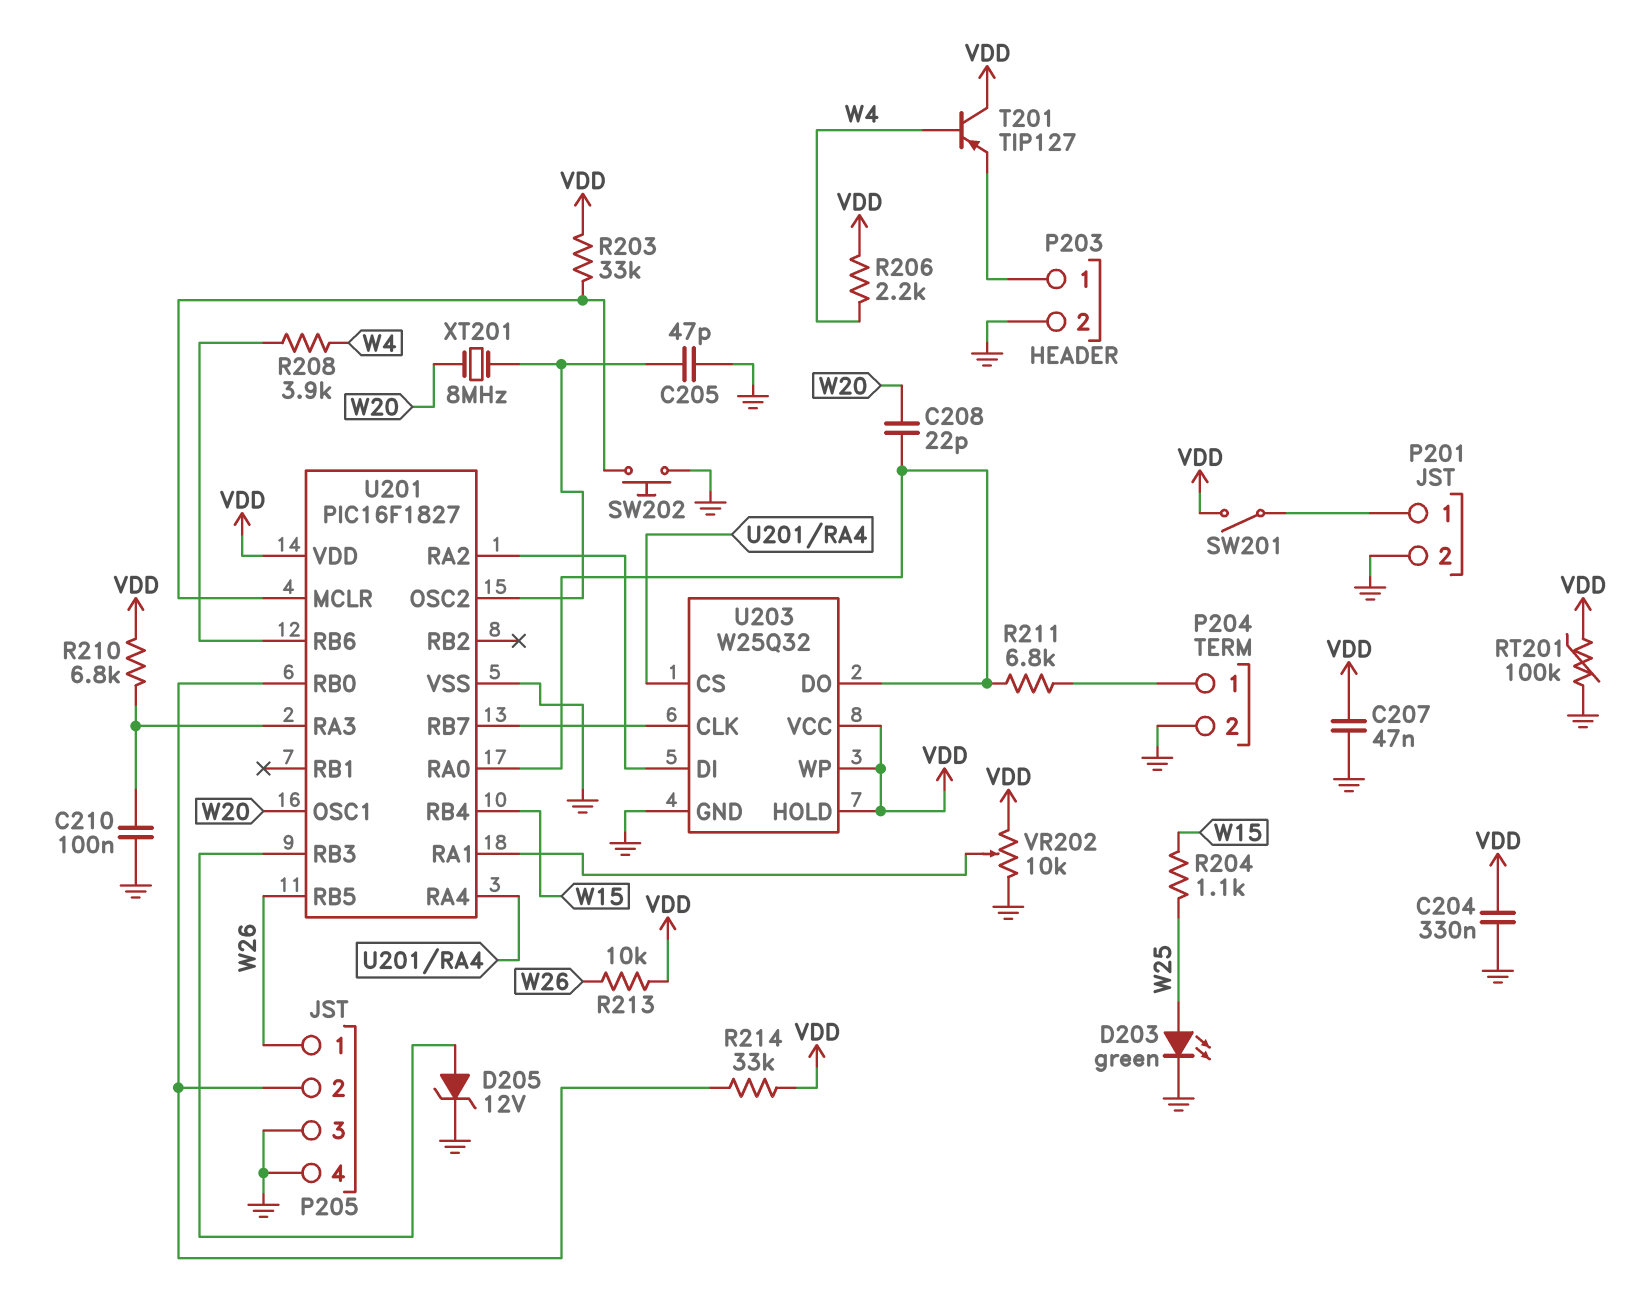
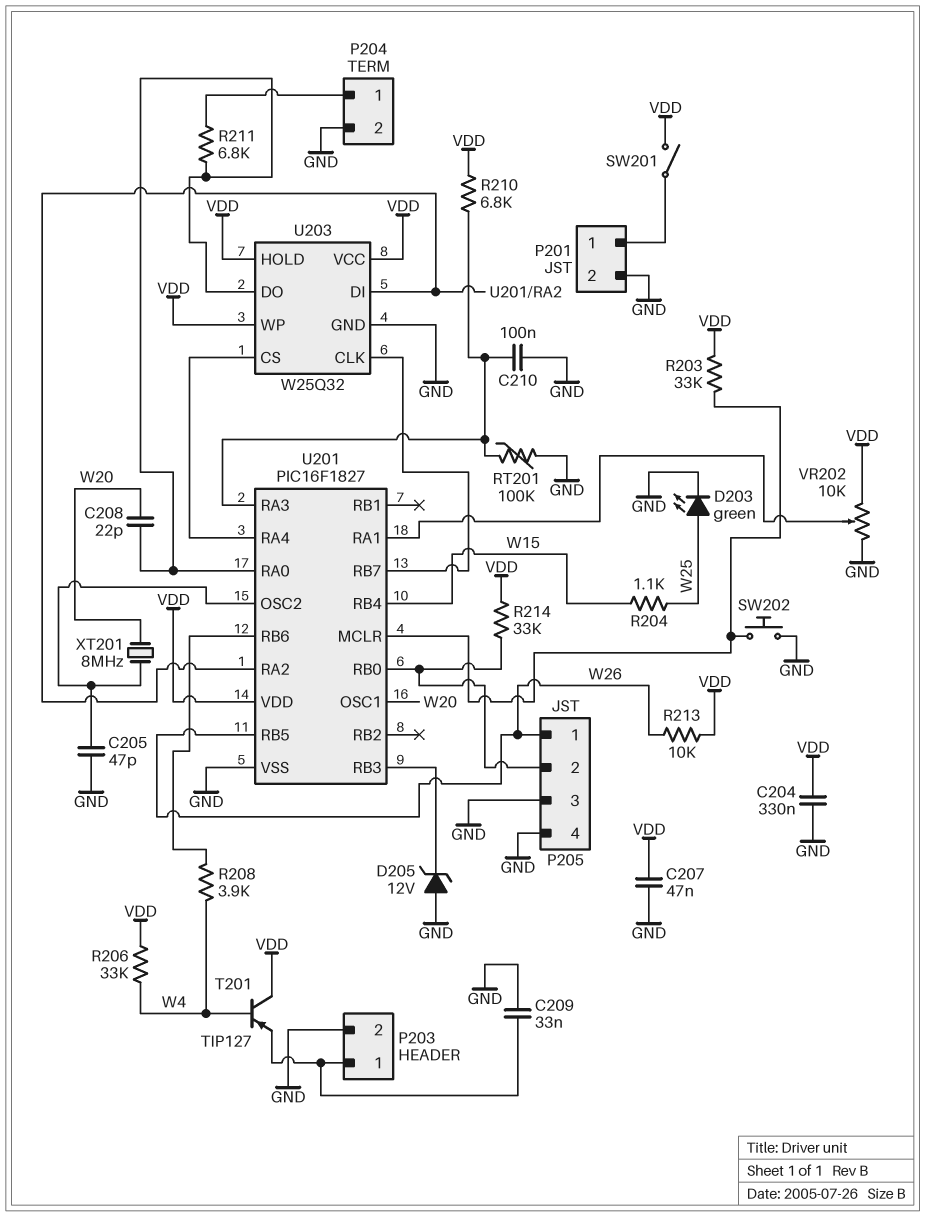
C209: none -> 33nF (GND, P203/1)
D205: zener 12V (A U201/RB3, K GND) -> zener 12V (A GND, K U201/RB3)
R206: 2.2k (VDD, W4) -> 33k (VDD, W4)
RT201: 100k (GND, VDD) -> 100k (GND, U201/RA3)

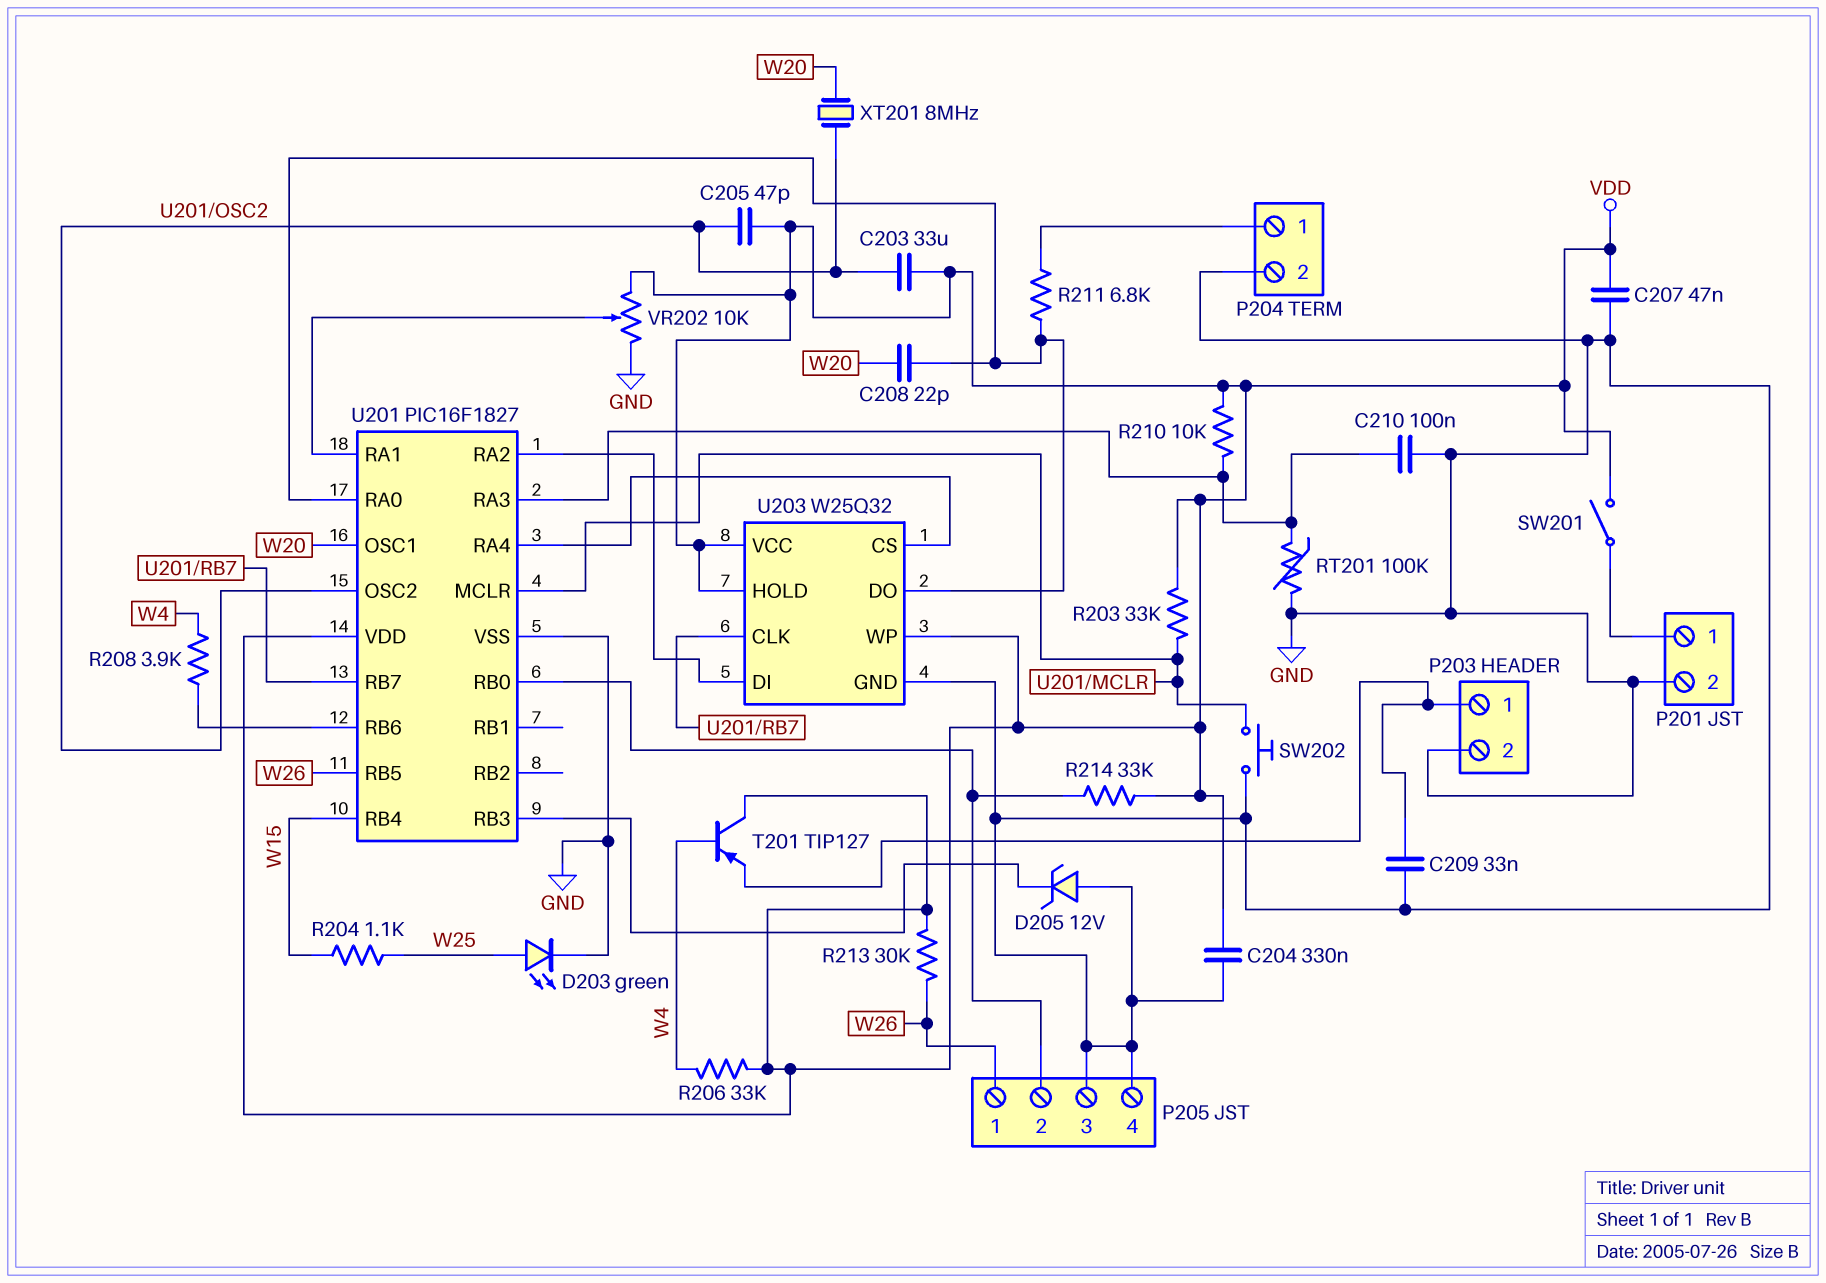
C203: none -> 33uF (U201/OSC2, VDD)
C205: 47pF (GND, U201/OSC2) -> 47pF (U201/OSC2, VDD)
R210: 6.8k (U201/RA3, VDD) -> 10k (U201/RA3, VDD)
R213: 10k (VDD, W26) -> 30k (VDD, W26)

